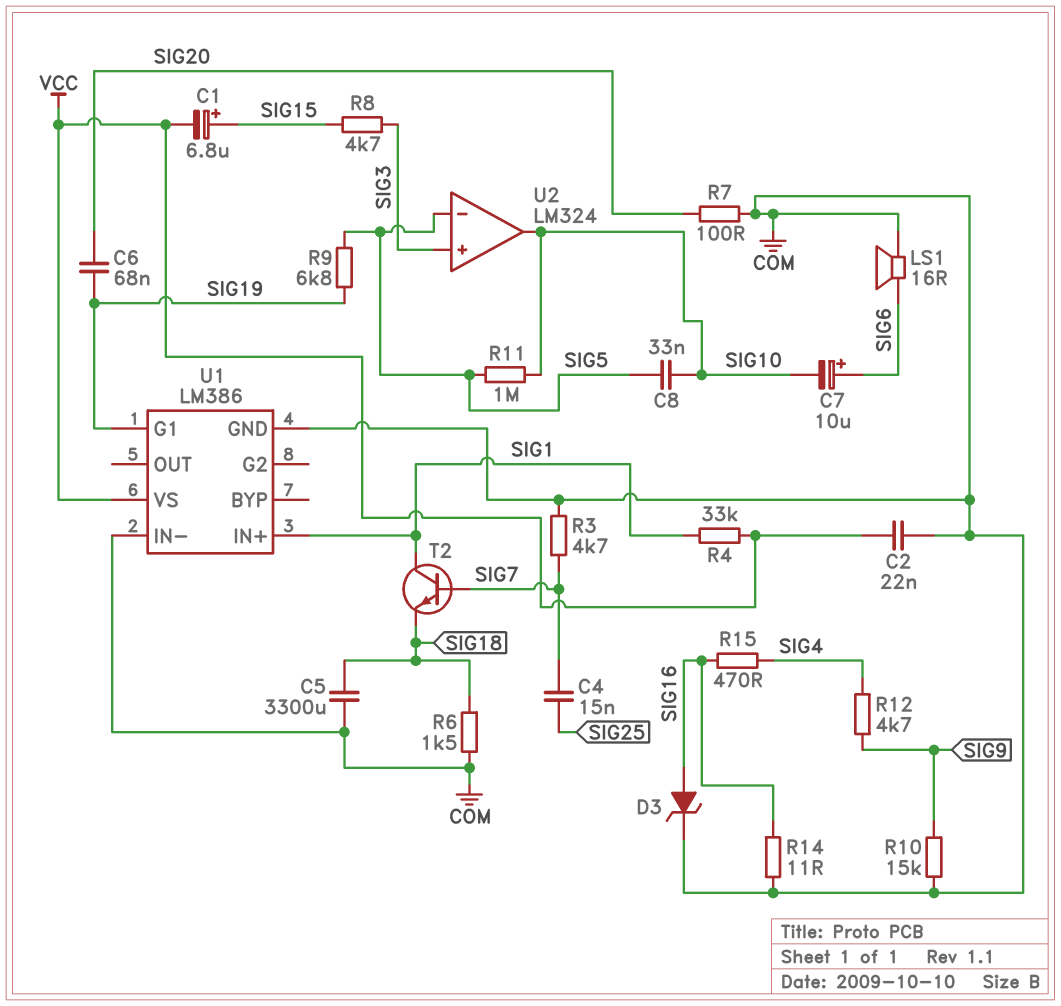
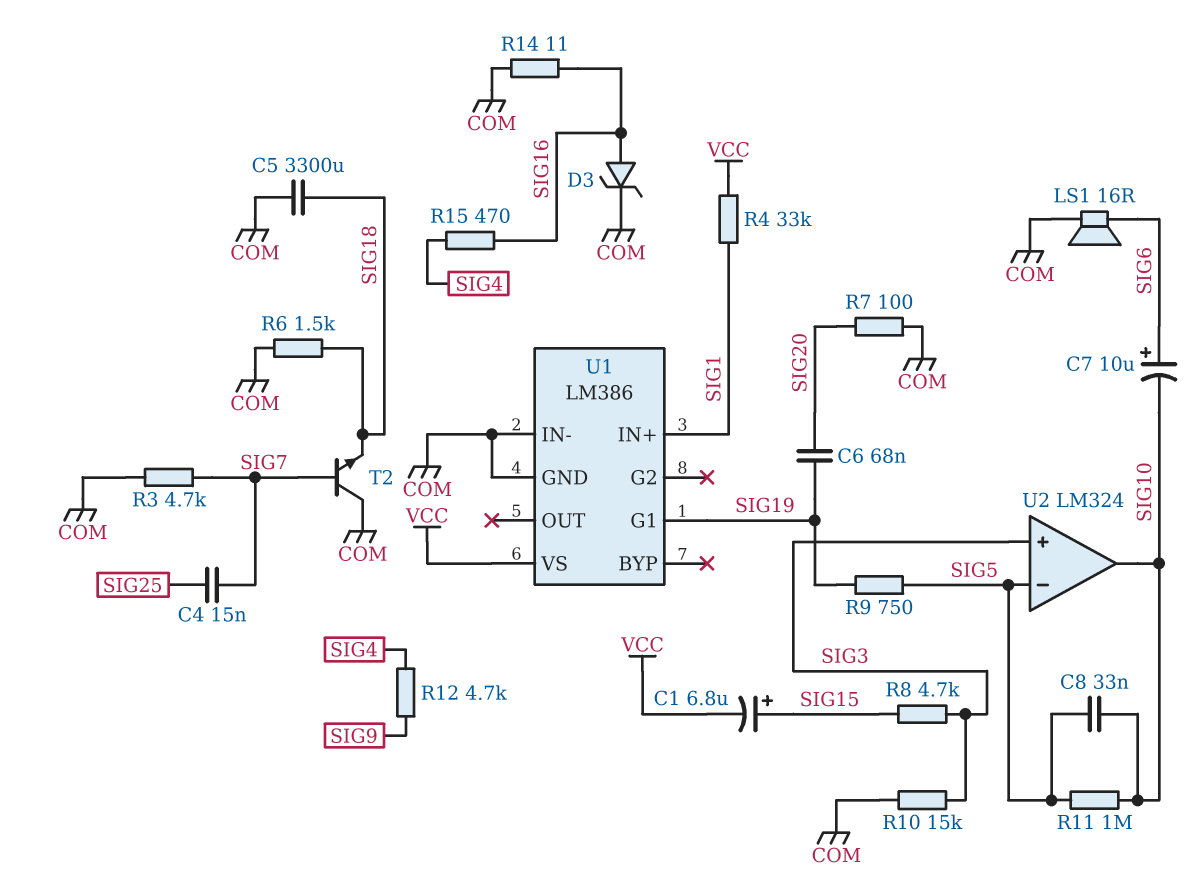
C2: 22nF (COM, VCC) -> none
R9: 6.8k (SIG5, SIG19) -> 750 (SIG5, SIG19)
R10: 15k (COM, SIG9) -> 15k (COM, SIG3)
T2: NPN (B SIG7, C SIG1, E SIG18) -> NPN (B SIG7, C COM, E SIG18)

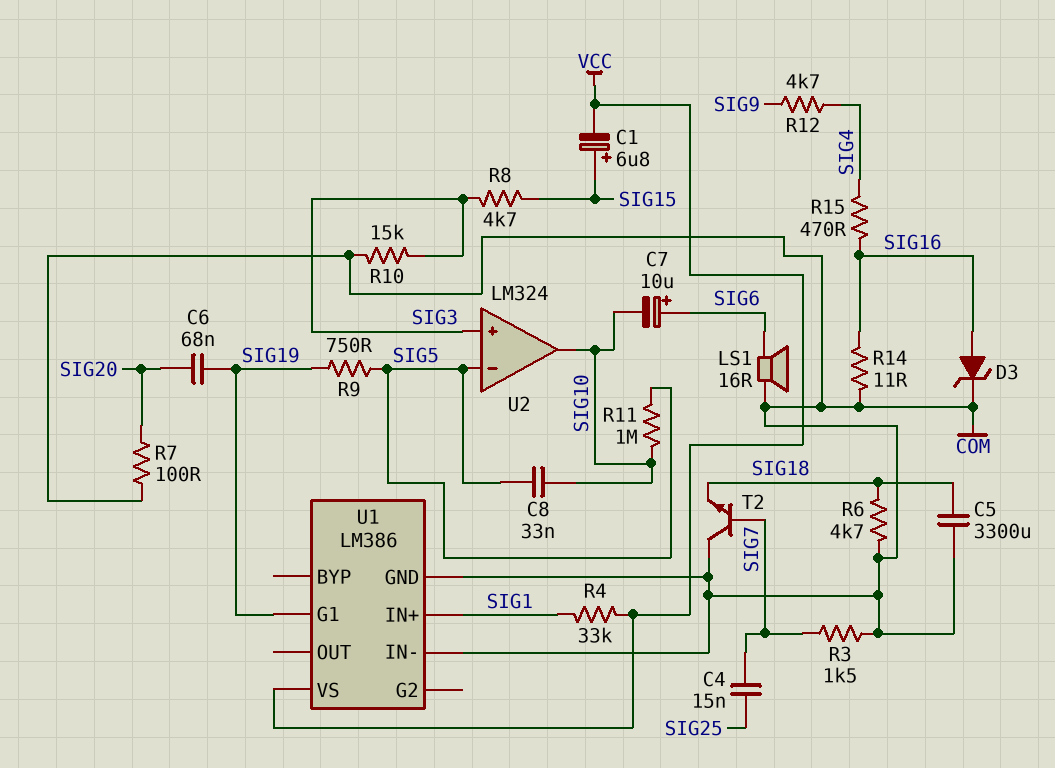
R3: 4.7k (COM, SIG7) -> 1.5k (COM, SIG7)
R6: 1.5k (COM, SIG18) -> 4.7k (COM, SIG18)

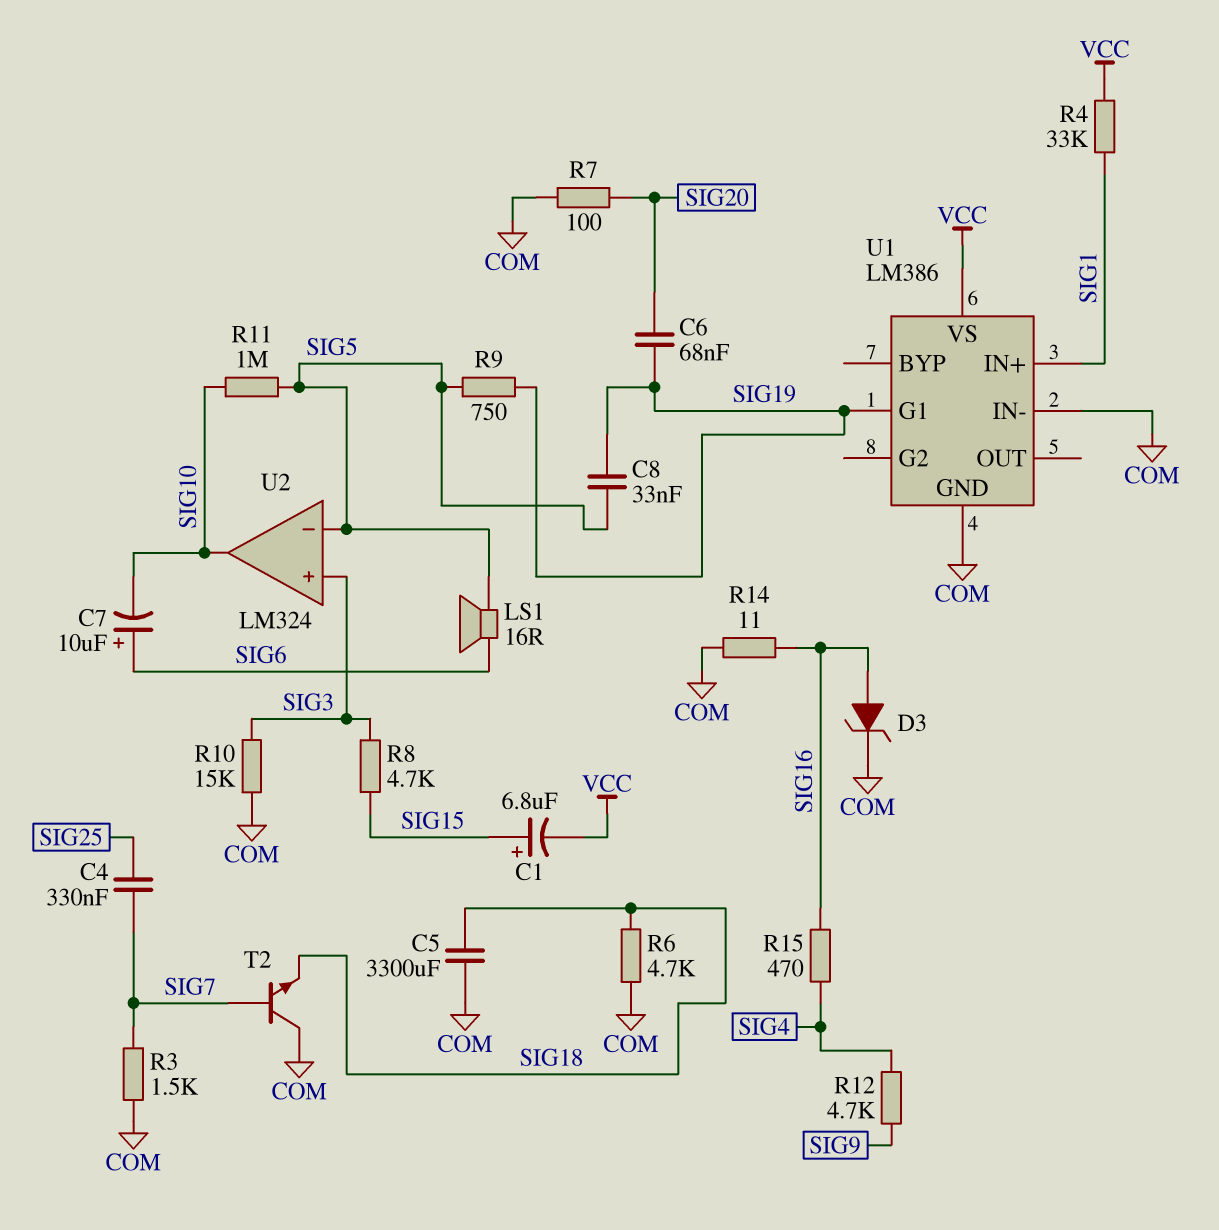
C4: 15nF (SIG7, SIG25) -> 330nF (SIG7, SIG25)
C8: 33nF (SIG5, SIG10) -> 33nF (SIG5, SIG19)
LS1: speaker 16R (COM, SIG6) -> speaker 16R (SIG5, SIG6)

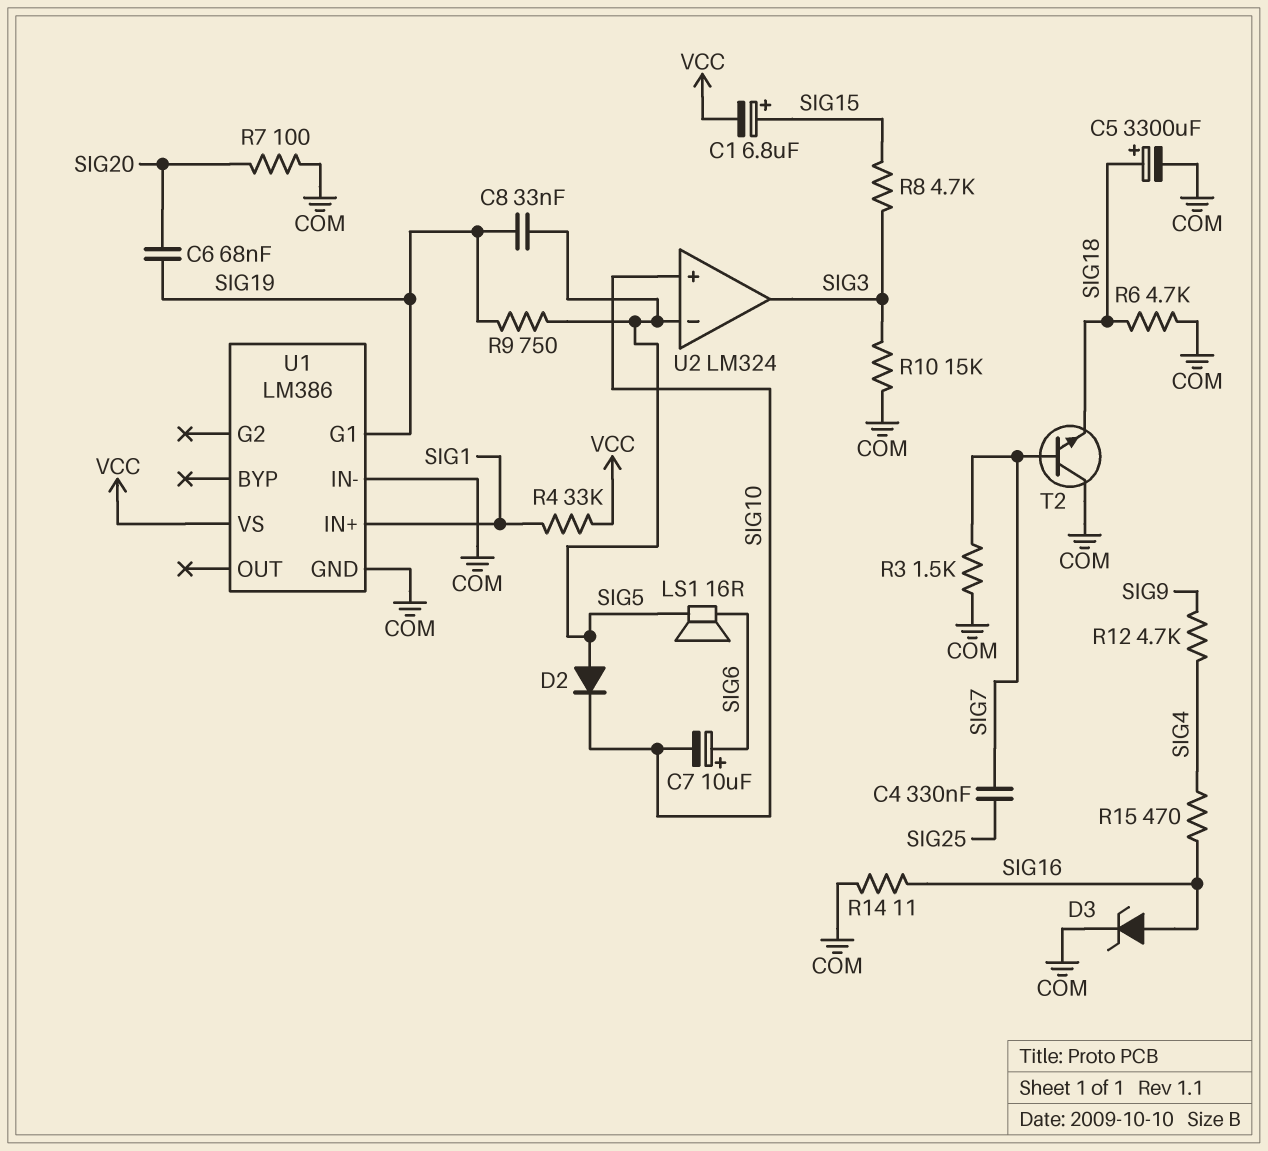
C5: 3300uF (COM, SIG18) -> 3300uF (plus SIG18, minus COM)
D2: none -> diode (A SIG5, K SIG10)
R11: 1M (SIG5, SIG10) -> none
U2 pin in+: SIG3 -> SIG10
U2 pin out: SIG10 -> SIG3

